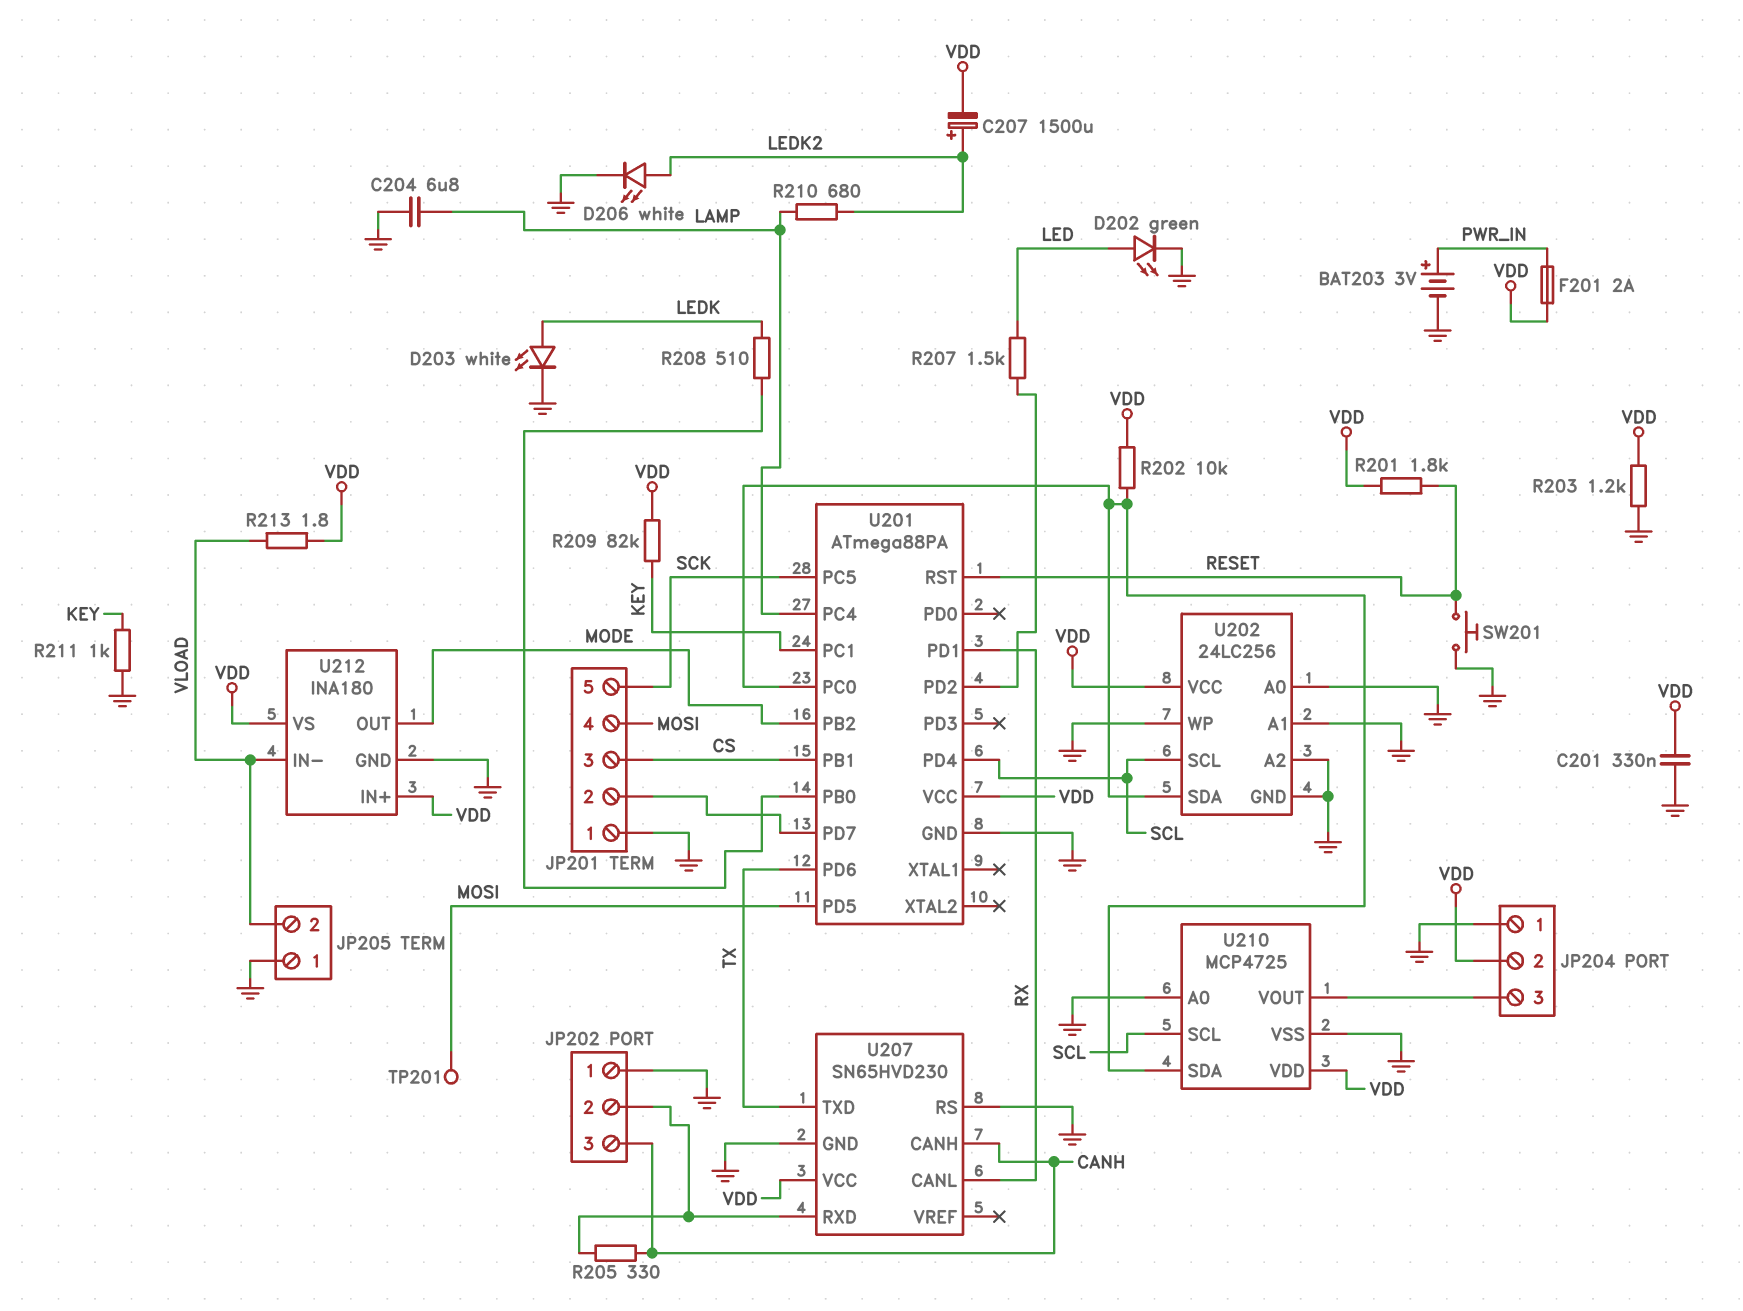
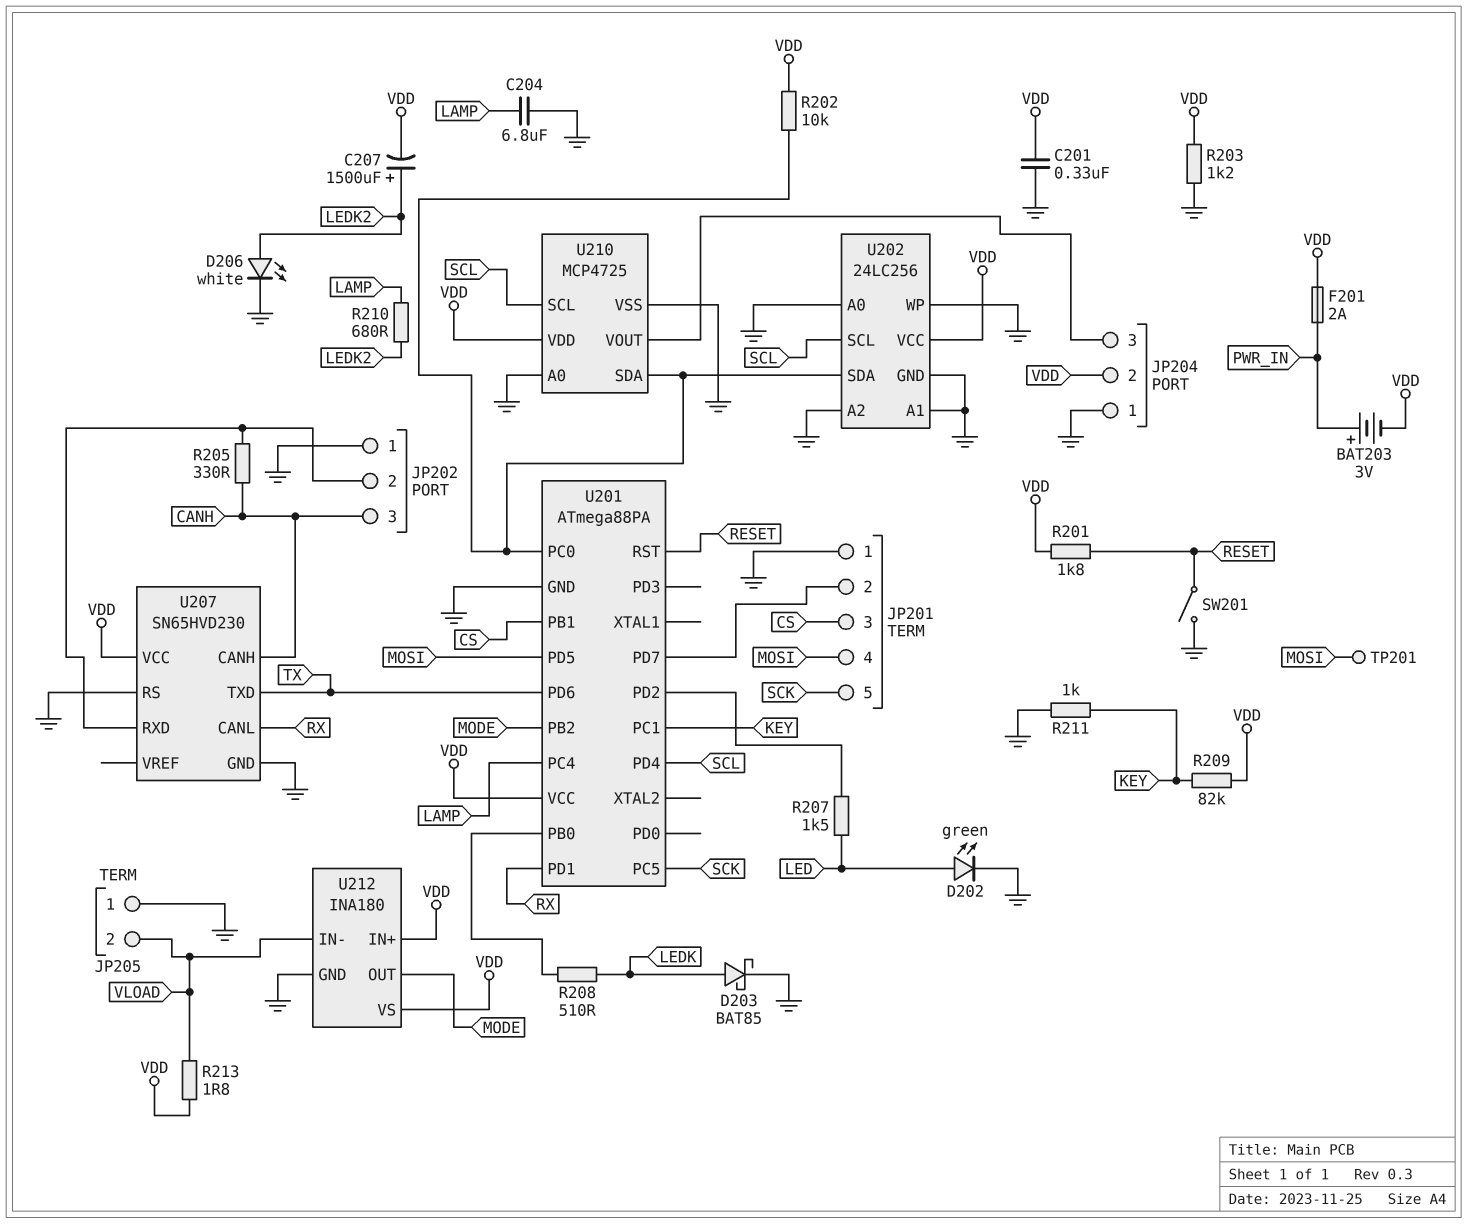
BAT203: 3V (plus PWR_IN, minus GND) -> 3V (plus PWR_IN, minus VDD)
D203: LED white (A LEDK, K GND) -> schottky BAT85 (A LEDK, K GND)
SW201: button (GND, RESET) -> switch (GND, RESET)

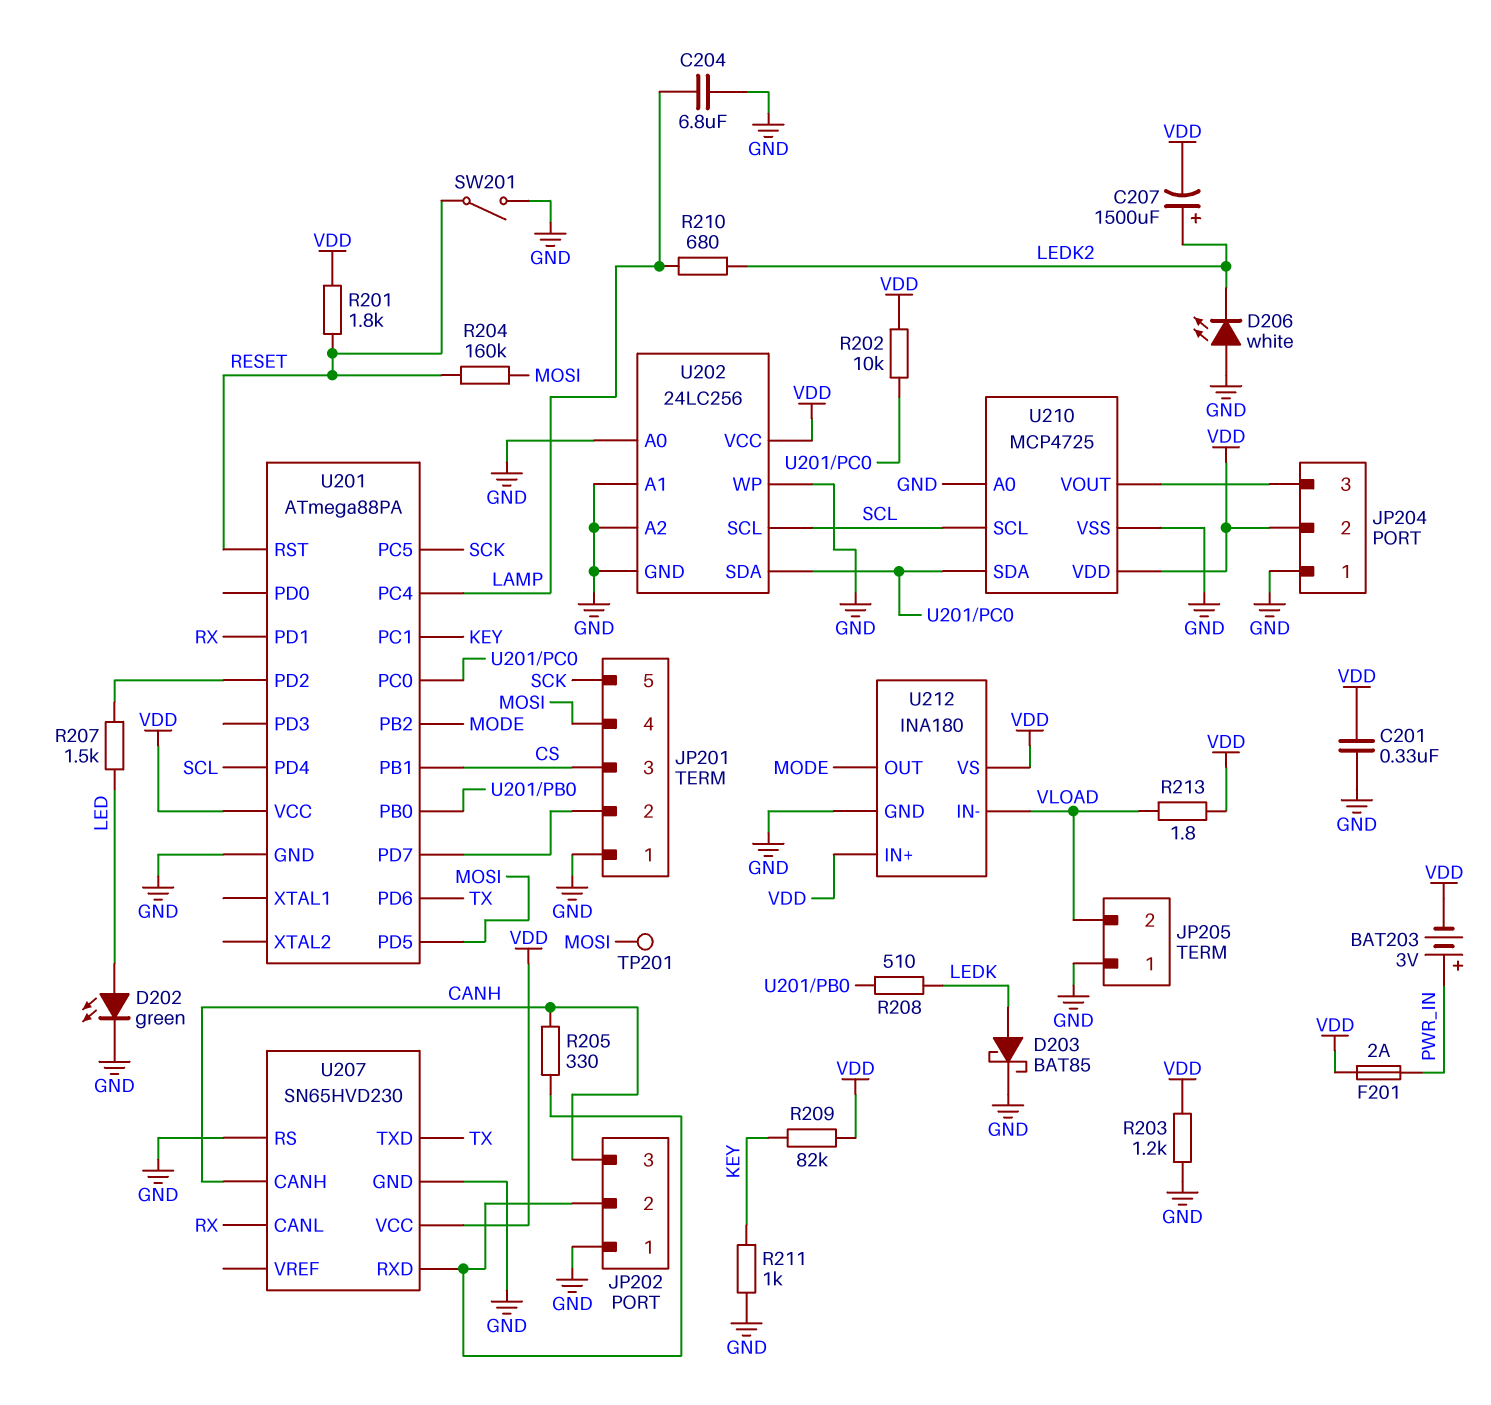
D206: LED white (A LEDK2, K GND) -> LED white (A GND, K LEDK2)
R204: none -> 160k (MOSI, RESET)

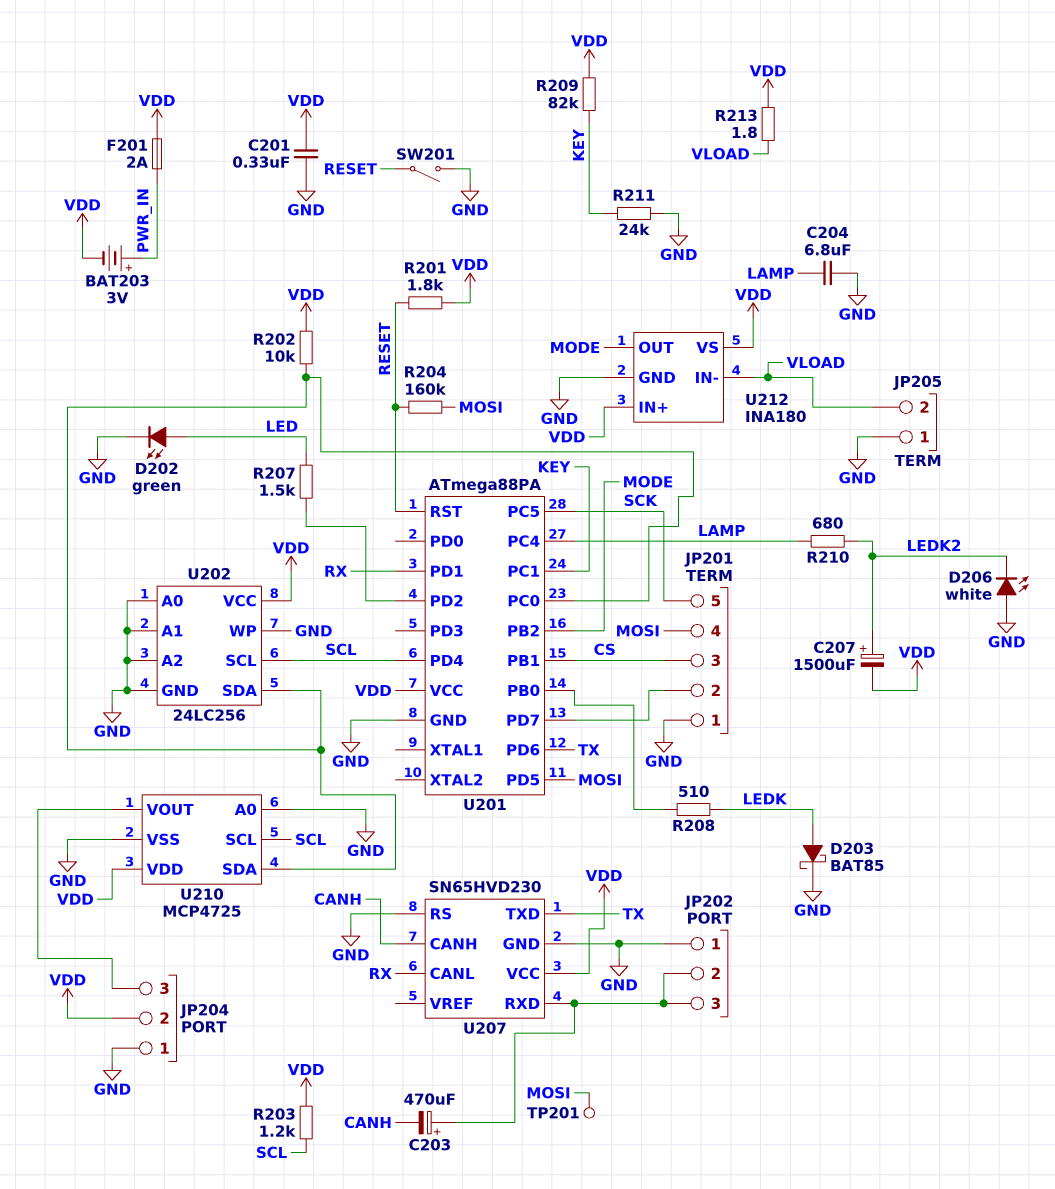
C203: none -> 470uF (plus JP202/2, minus CANH)
JP202 pin 3: CANH -> JP202/2
R203: 1.2k (GND, VDD) -> 1.2k (SCL, VDD)
R205: 330 (CANH, JP202/2) -> none
R211: 1k (GND, KEY) -> 24k (GND, KEY)

